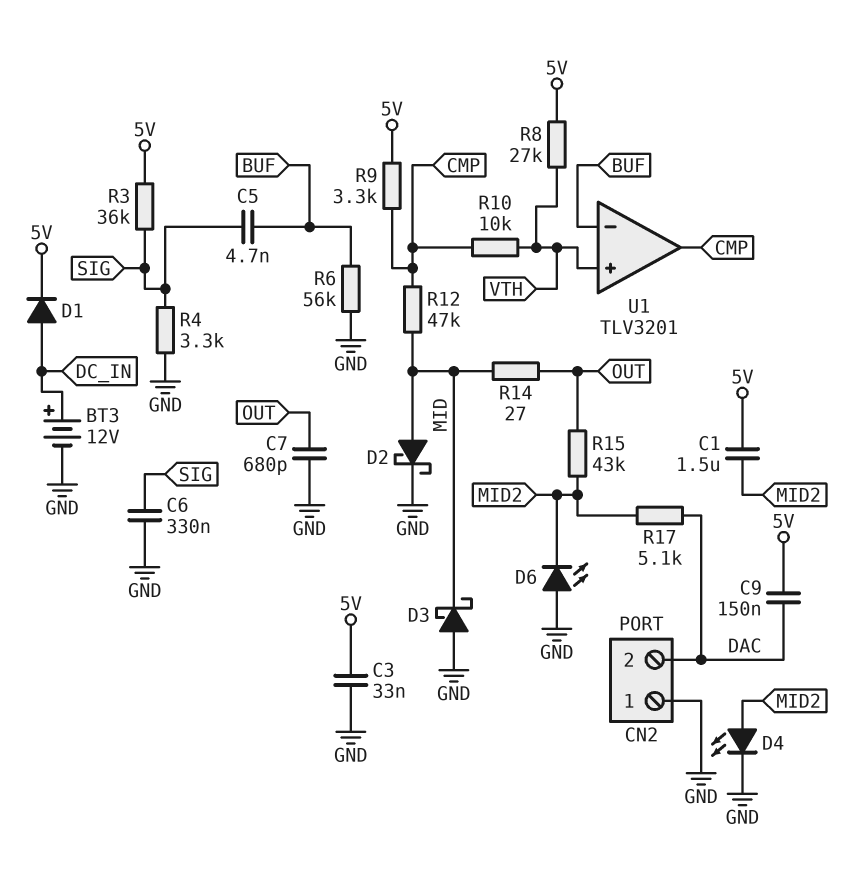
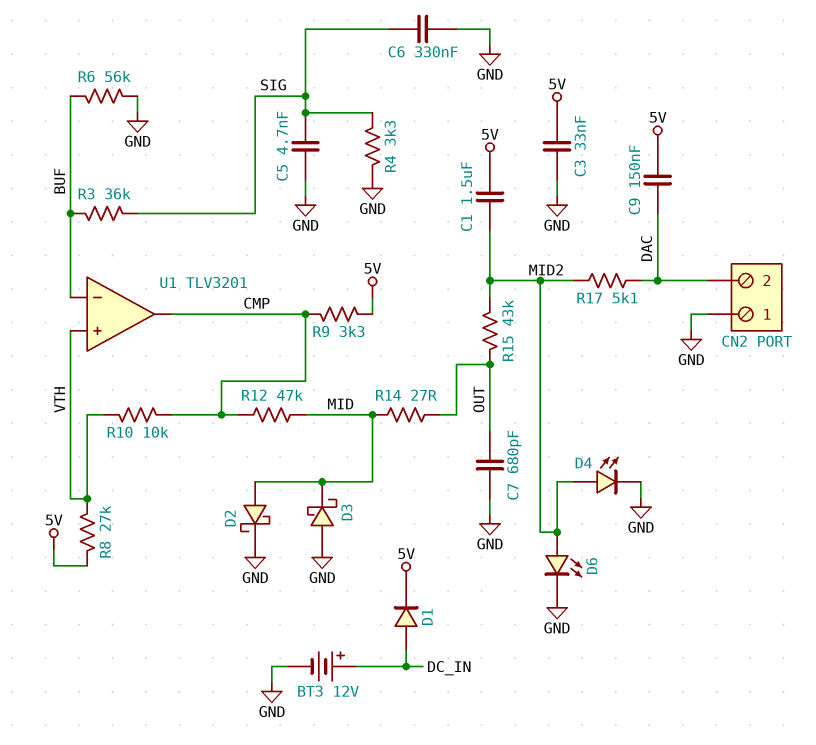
C5: 4.7nF (BUF, SIG) -> 4.7nF (GND, SIG)
D6: LED (A GND, K MID2) -> LED (A MID2, K GND)
R3: 36k (5V, SIG) -> 36k (BUF, SIG)

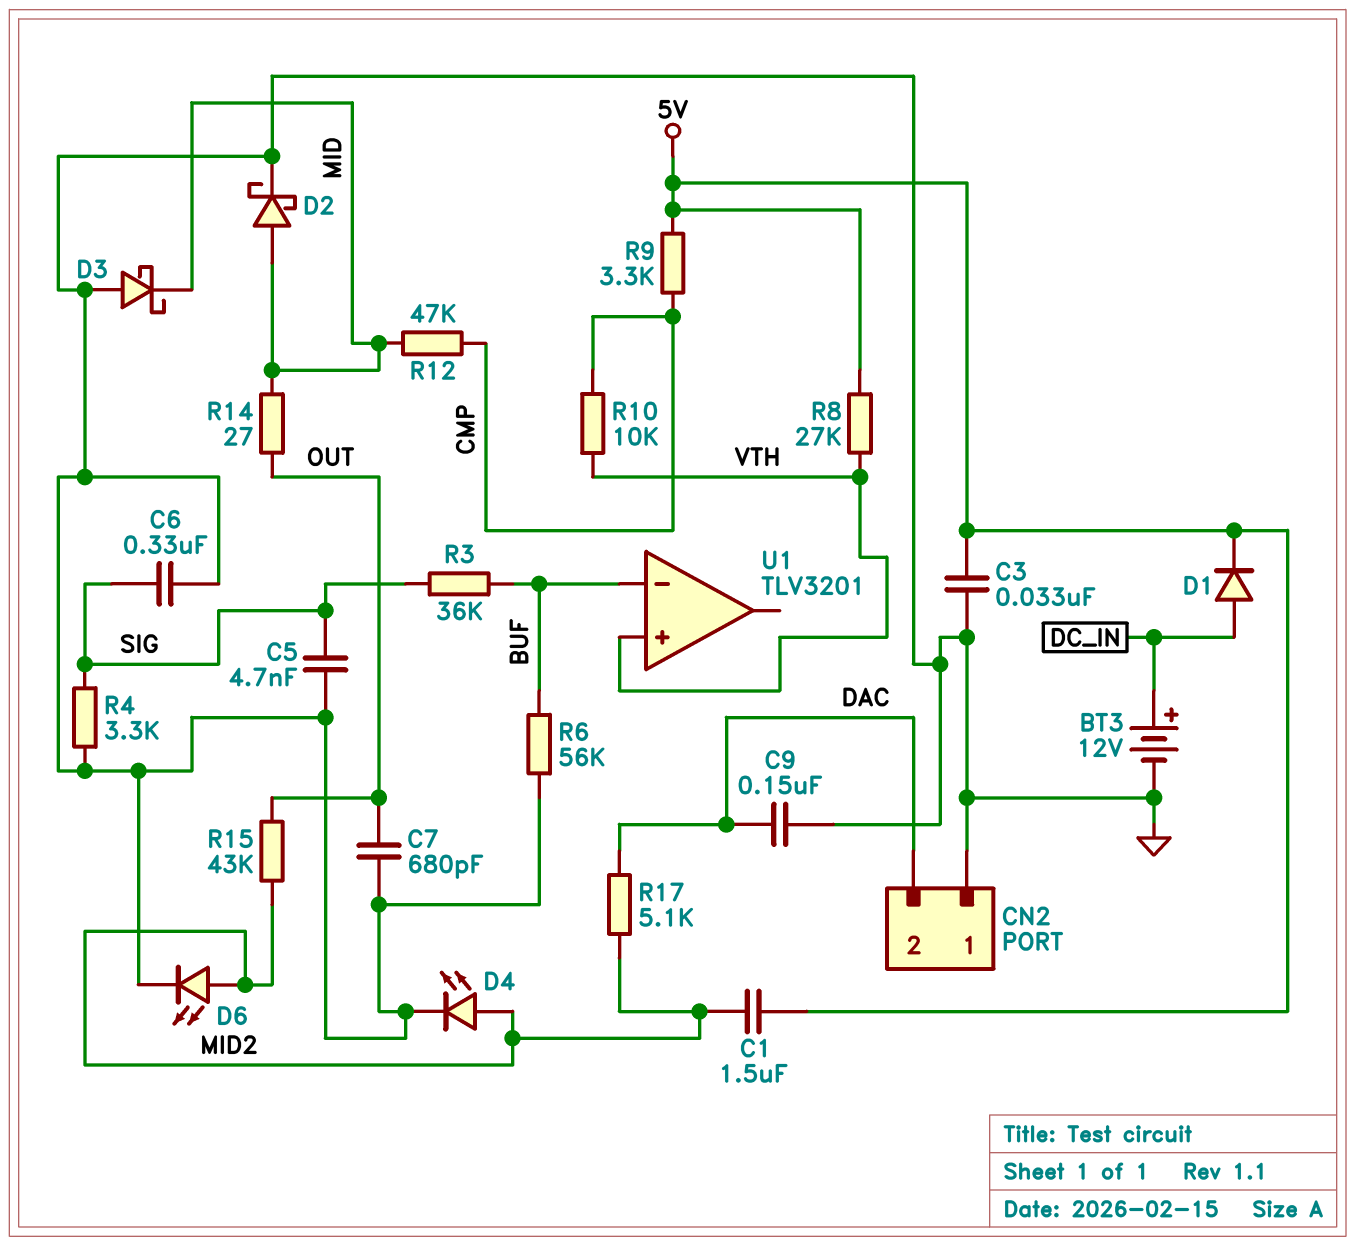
C9: 150nF (5V, DAC) -> 150nF (DAC, GND)
U1 pin out: CMP -> none

